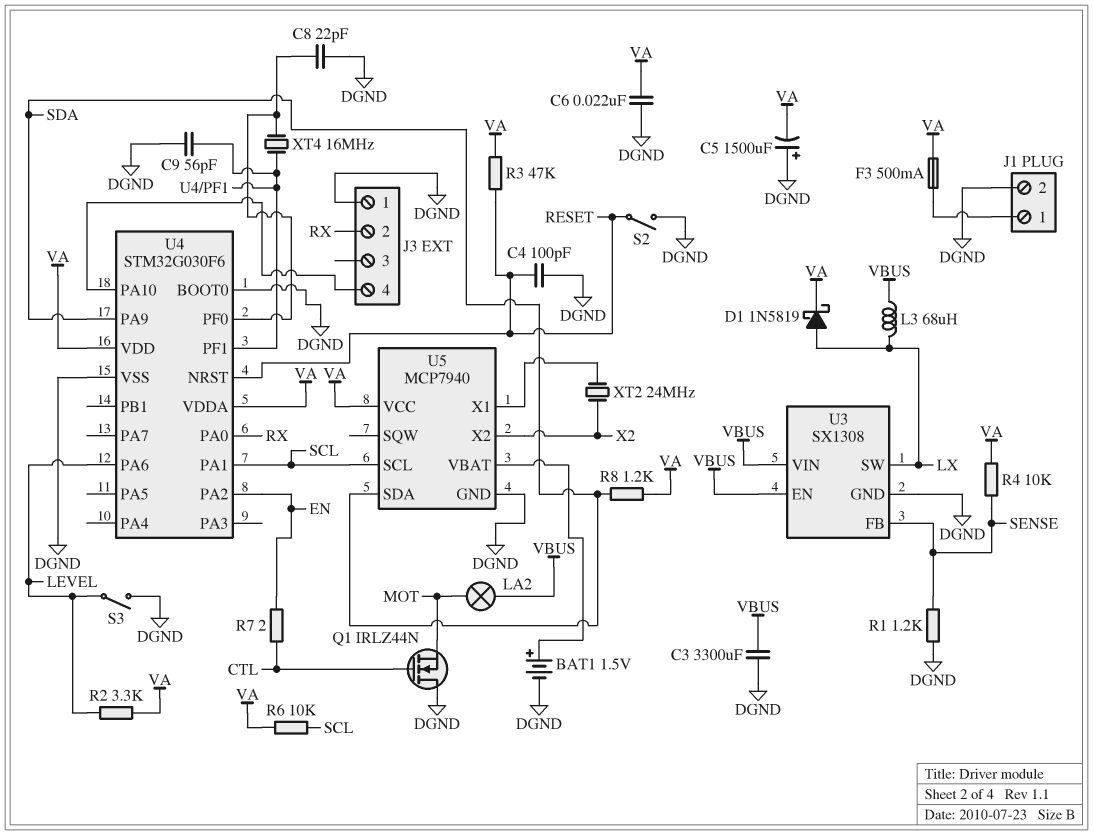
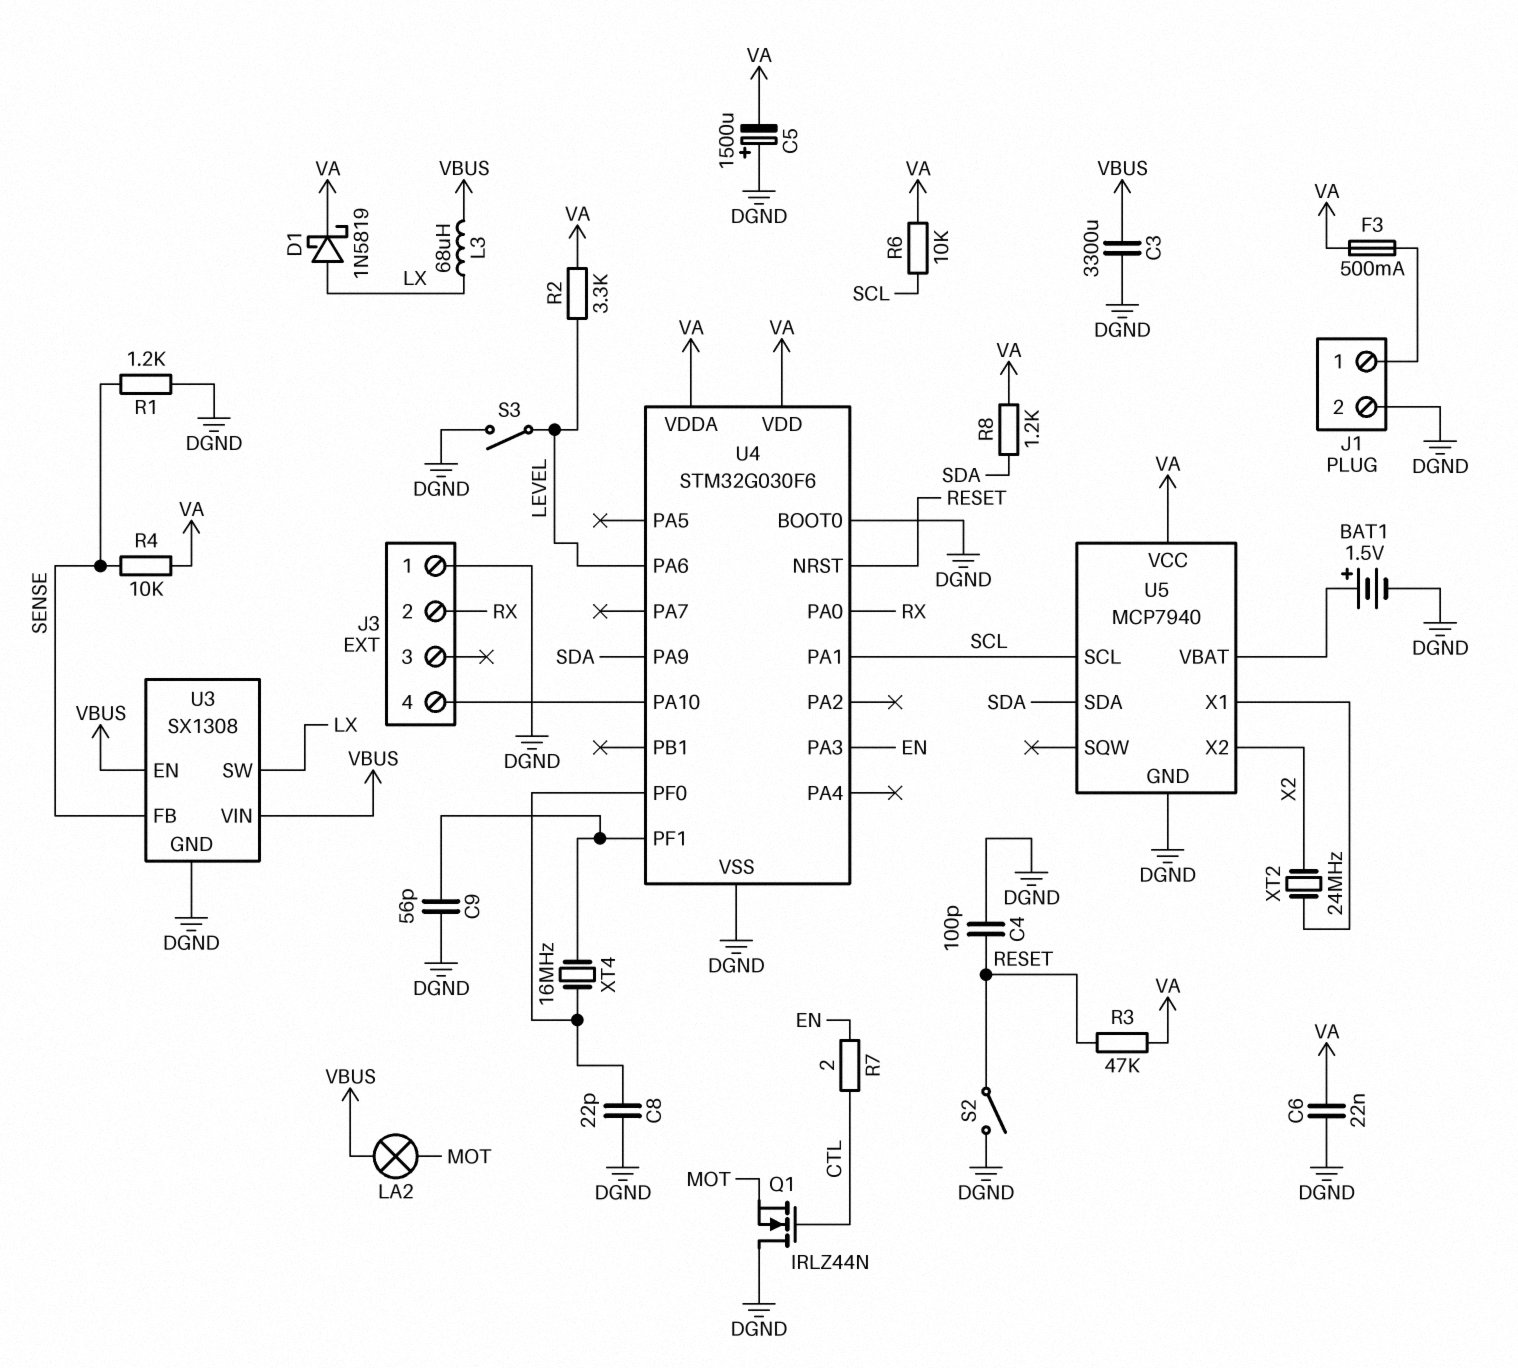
U4 pin PA2: EN -> none
U4 pin PA3: none -> EN

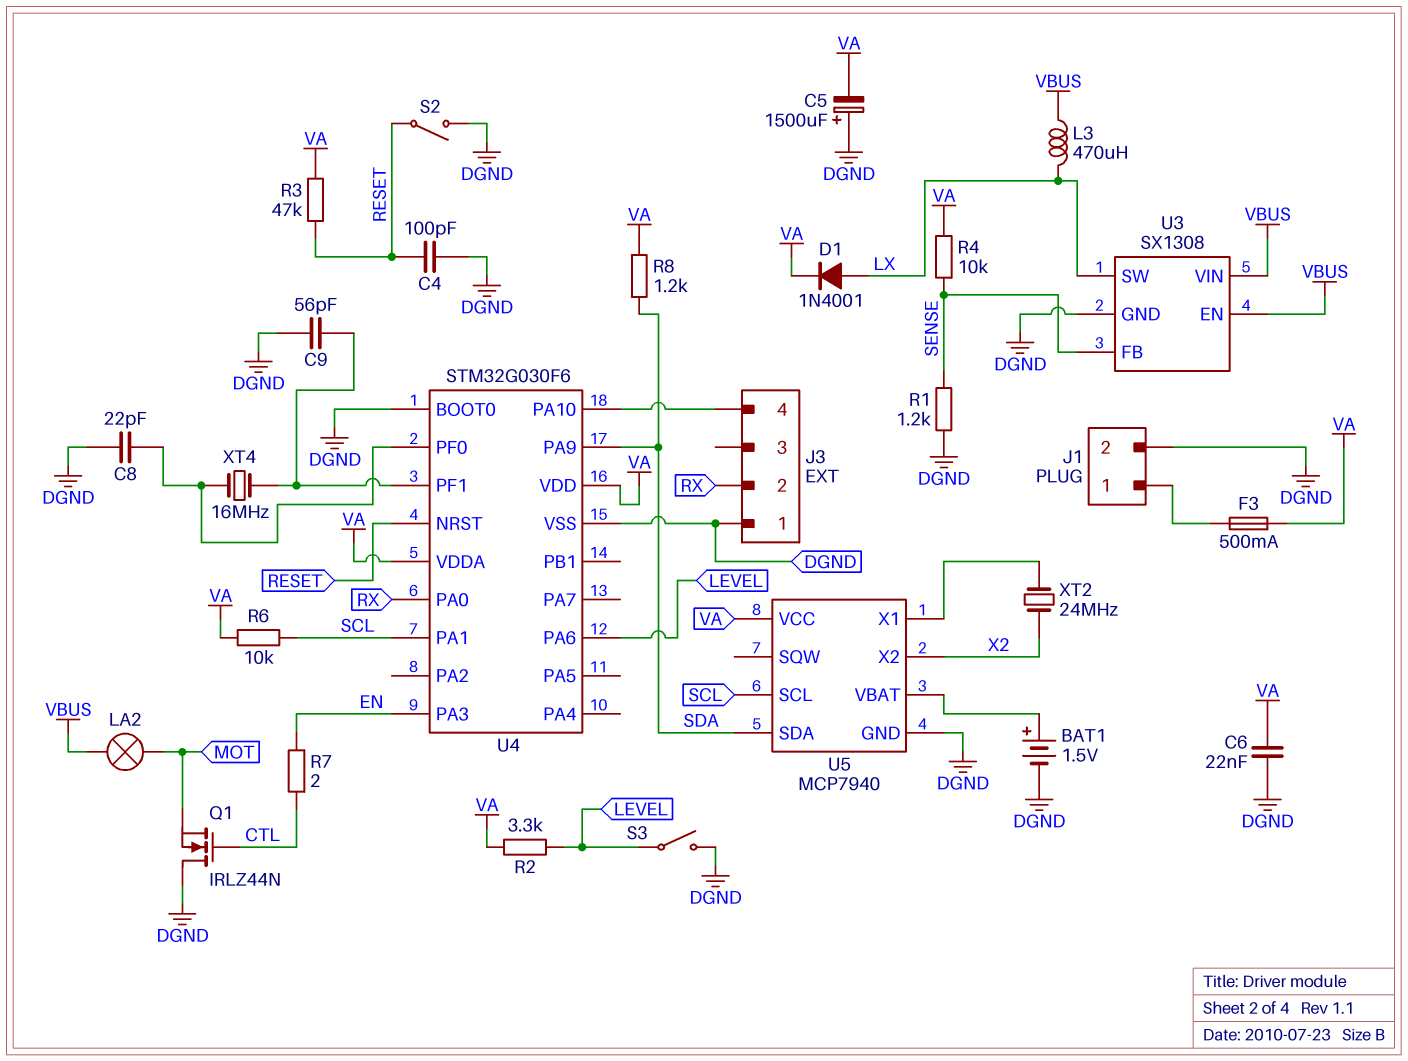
C3: 3300uF (DGND, VBUS) -> none
D1: schottky 1N5819 (A LX, K VA) -> diode 1N4001 (A LX, K VA)
L3: 68uH (LX, VBUS) -> 470uH (LX, VBUS)

